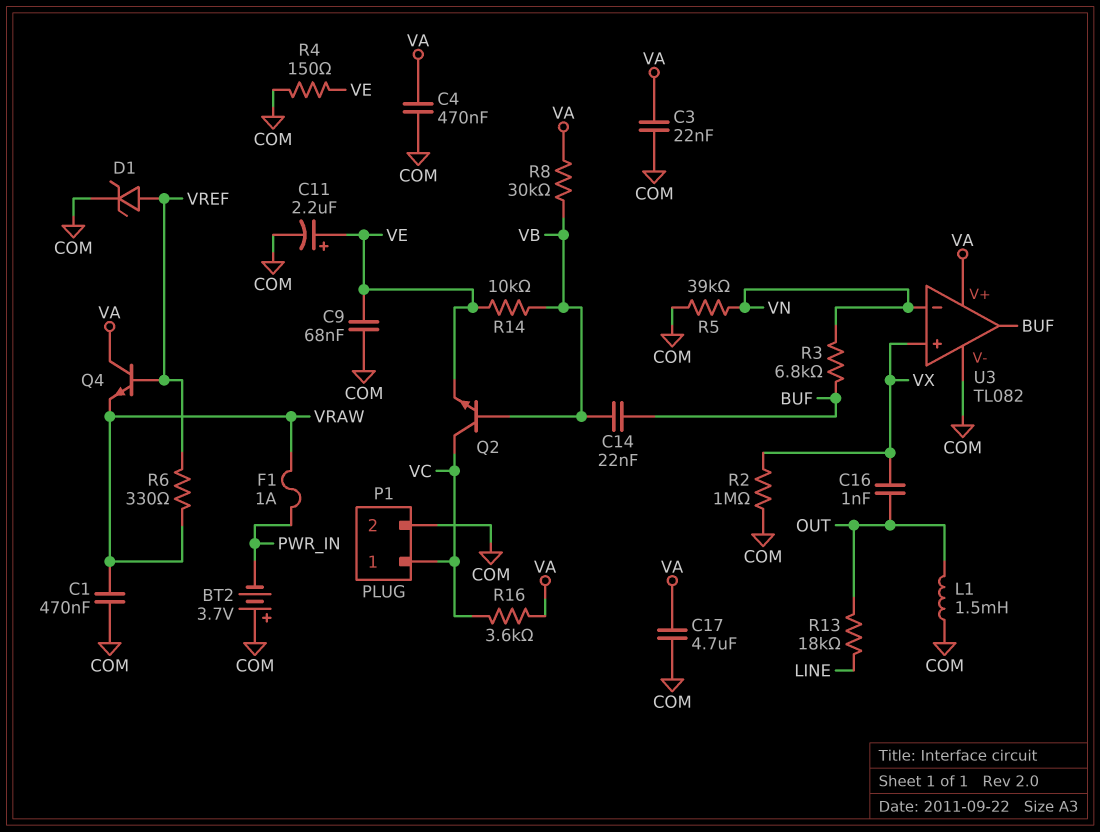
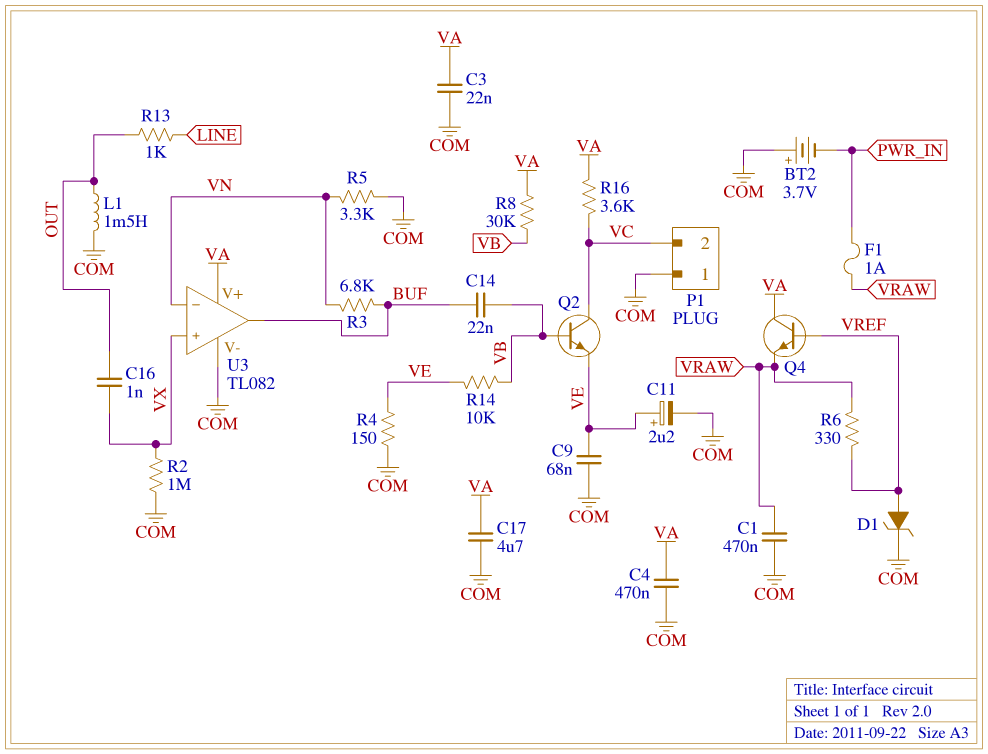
P1 pin 1: VC -> COM
P1 pin 2: COM -> VC
R5: 39k (COM, VN) -> 3.3k (COM, VN)
R13: 18k (LINE, OUT) -> 1k (LINE, OUT)

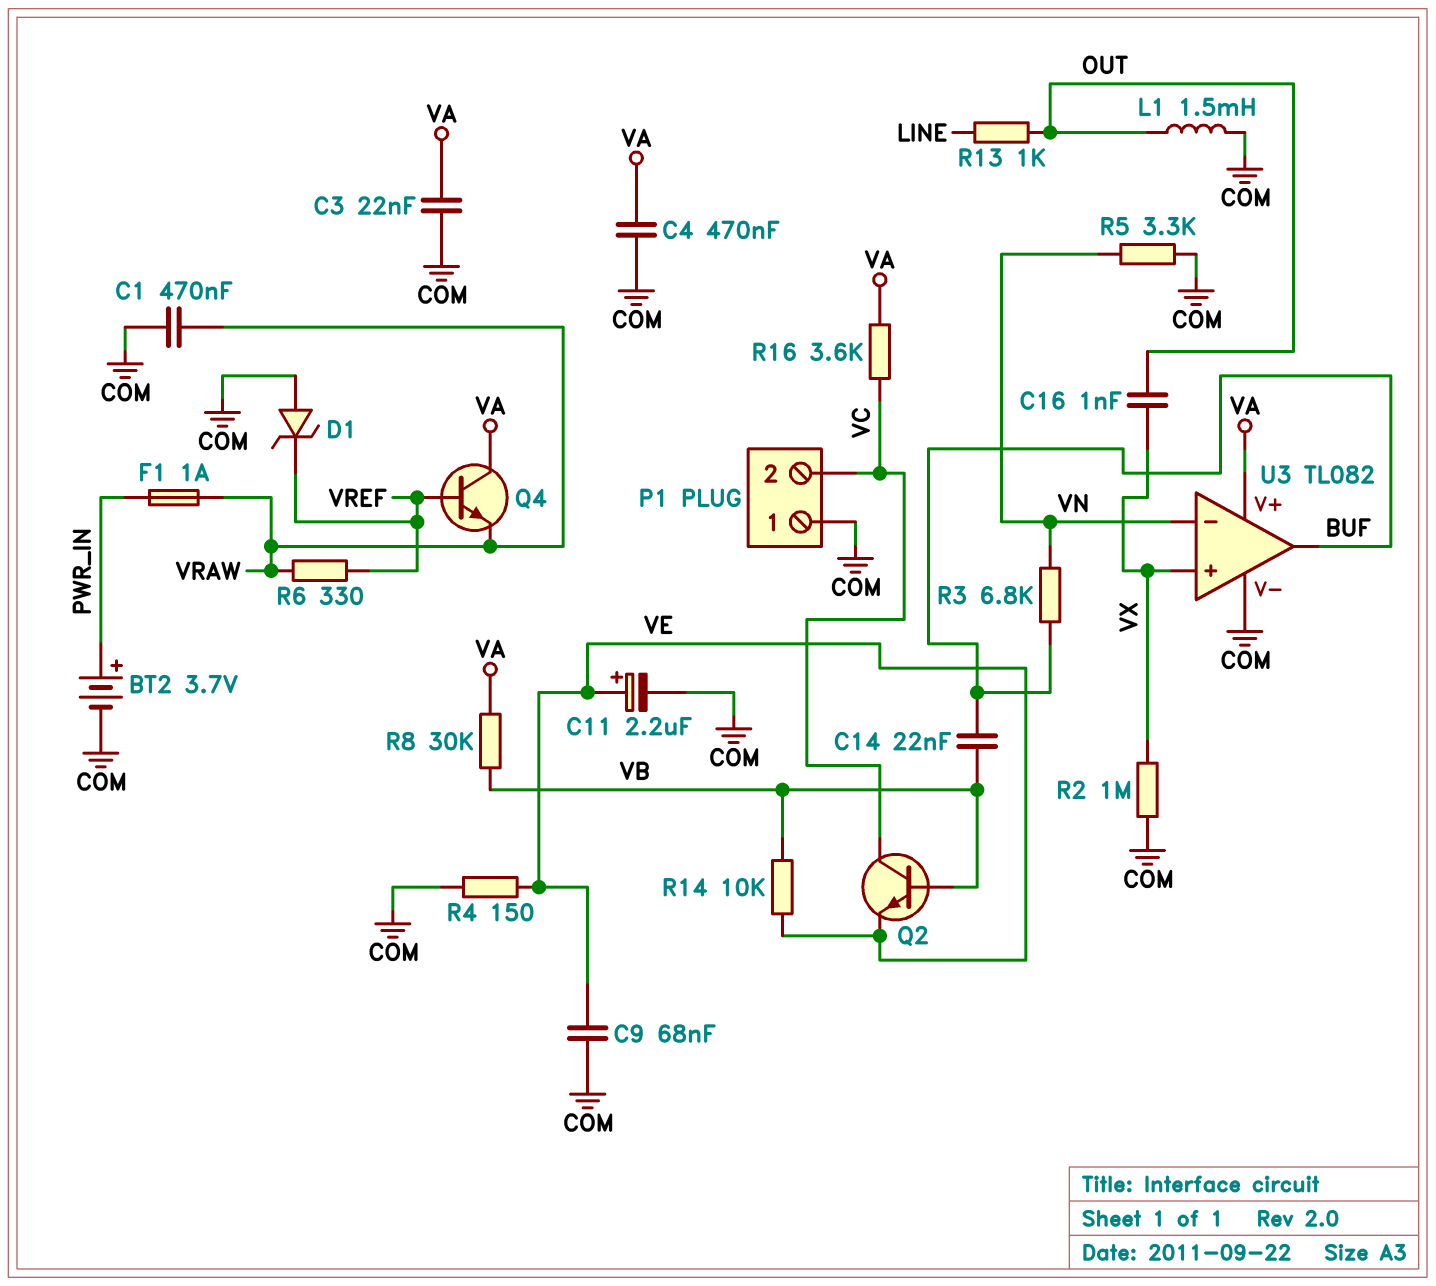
BT2: 3.7V (plus COM, minus PWR_IN) -> 3.7V (plus PWR_IN, minus COM)
C17: 4.7uF (COM, VA) -> none
D1: zener (A VREF, K COM) -> zener (A COM, K VREF)

